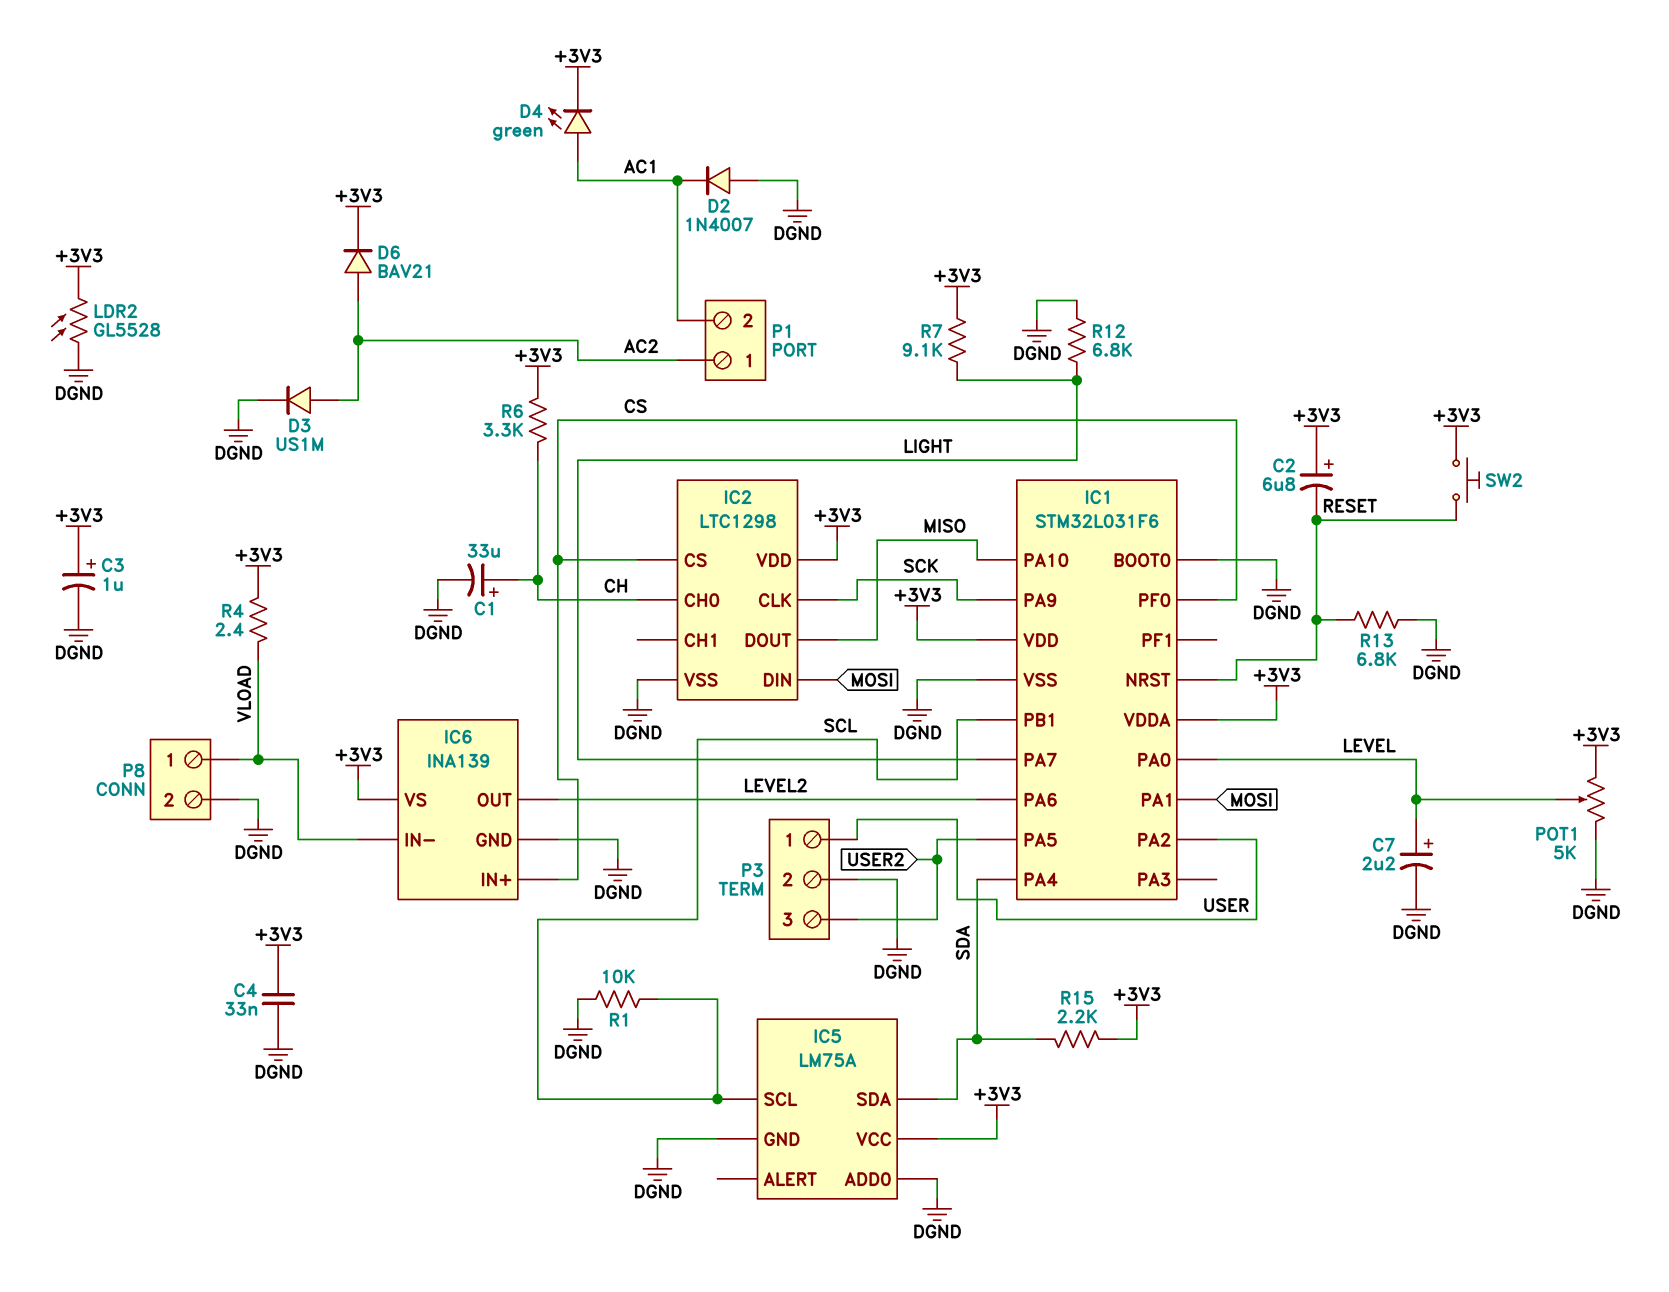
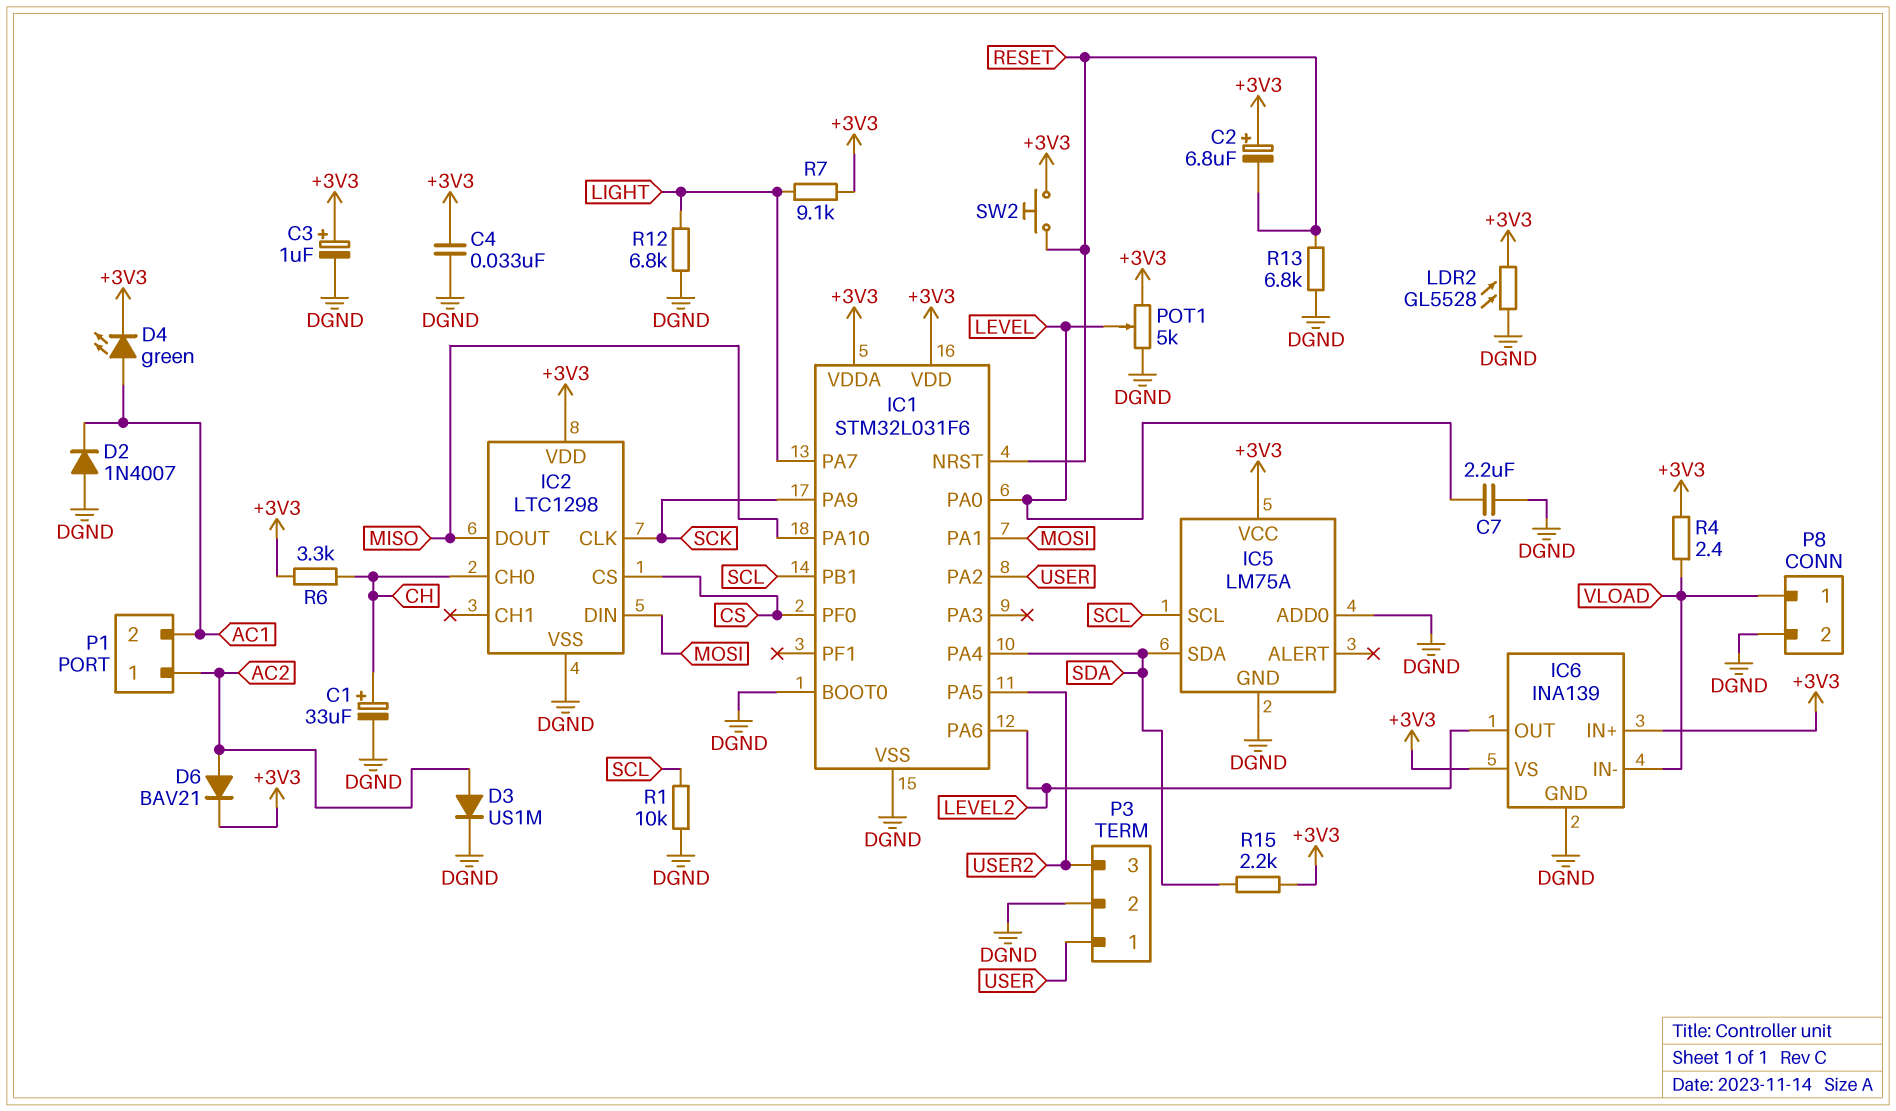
C7: 2.2uF (plus LEVEL, minus DGND) -> 2.2uF (DGND, LEVEL)
IC6 pin IN+: CS -> +3V3

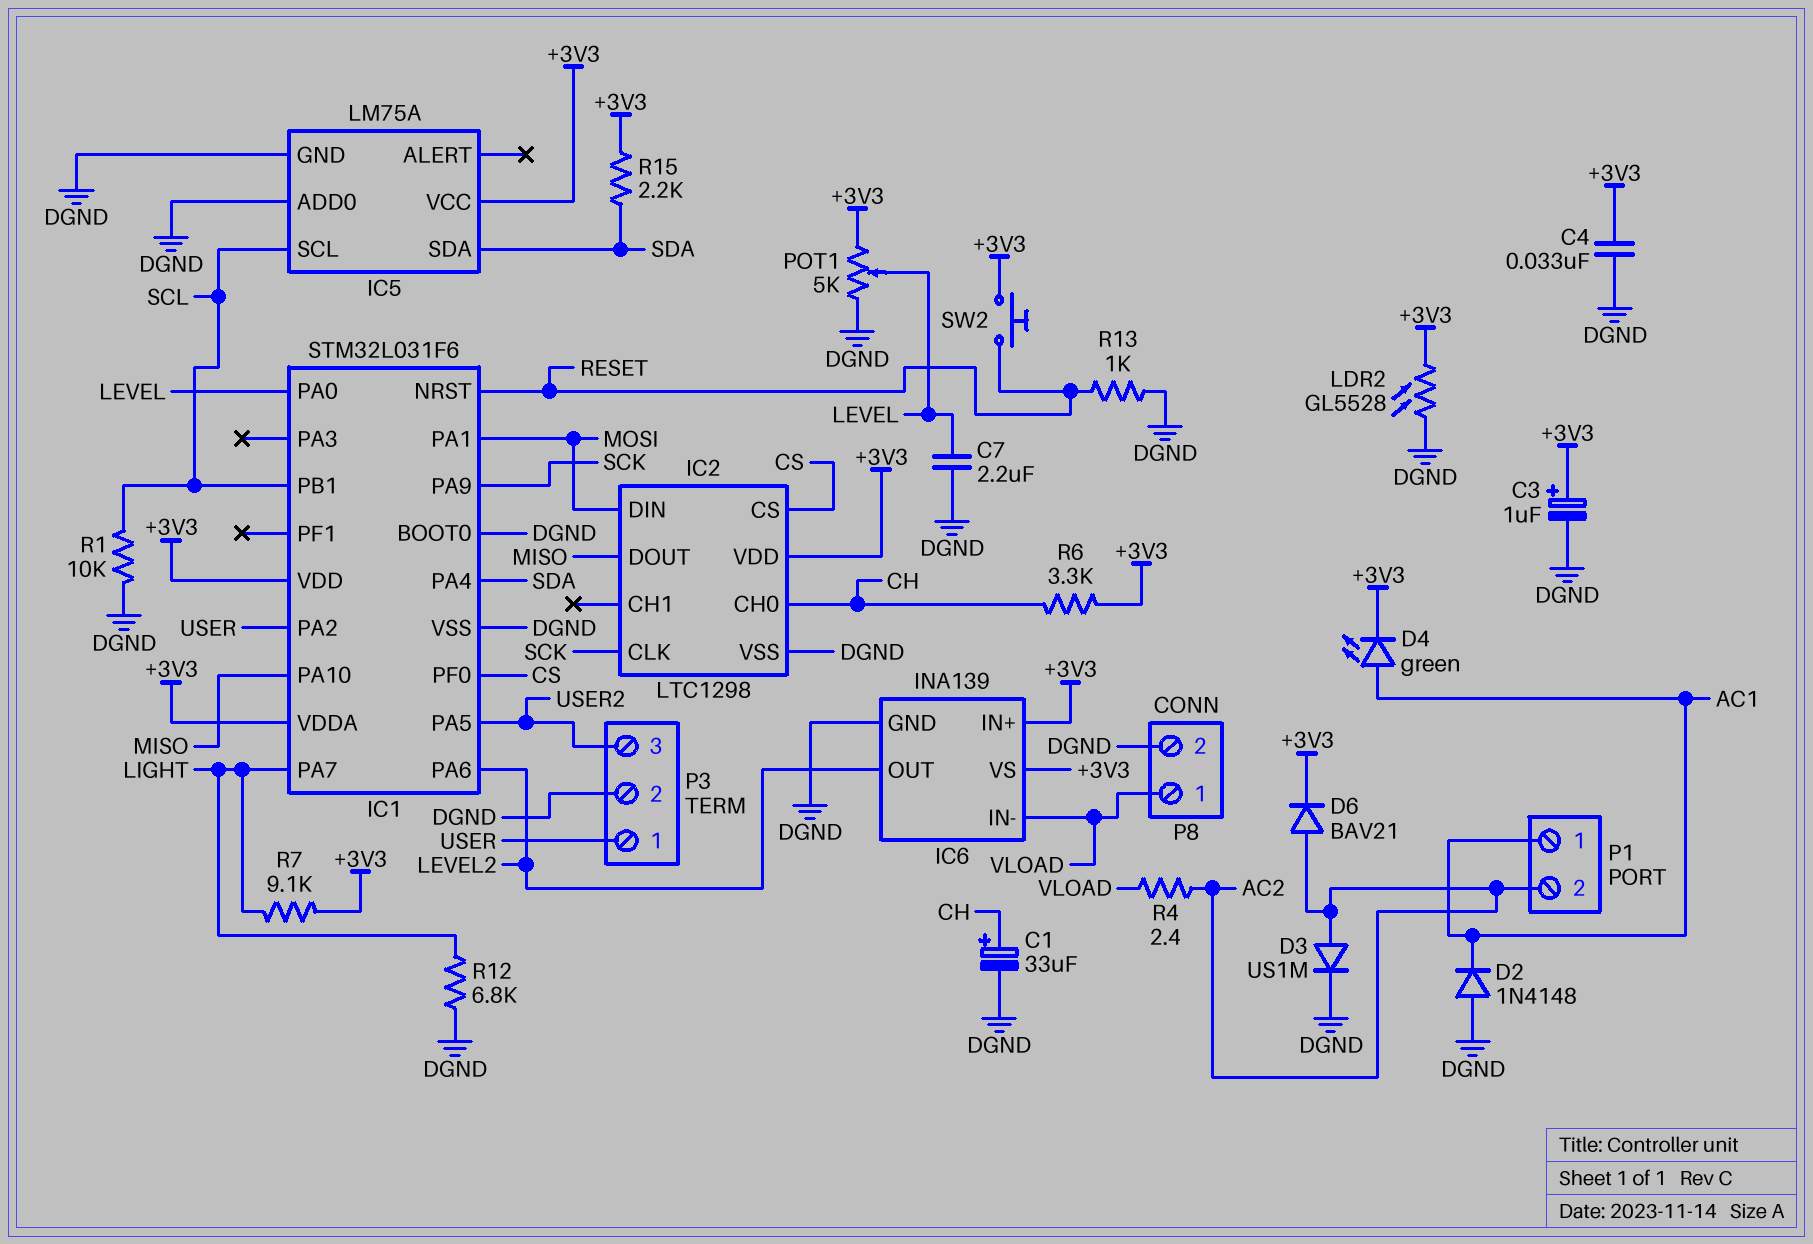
C2: 6.8uF (plus +3V3, minus RESET) -> none
D2: diode 1N4007 (A DGND, K AC1) -> diode 1N4148 (A DGND, K AC1)
P1 pin 1: AC2 -> AC1
P1 pin 2: AC1 -> AC2
R4: 2.4 (+3V3, VLOAD) -> 2.4 (AC2, VLOAD)
R13: 6.8k (DGND, RESET) -> 1k (DGND, RESET)

